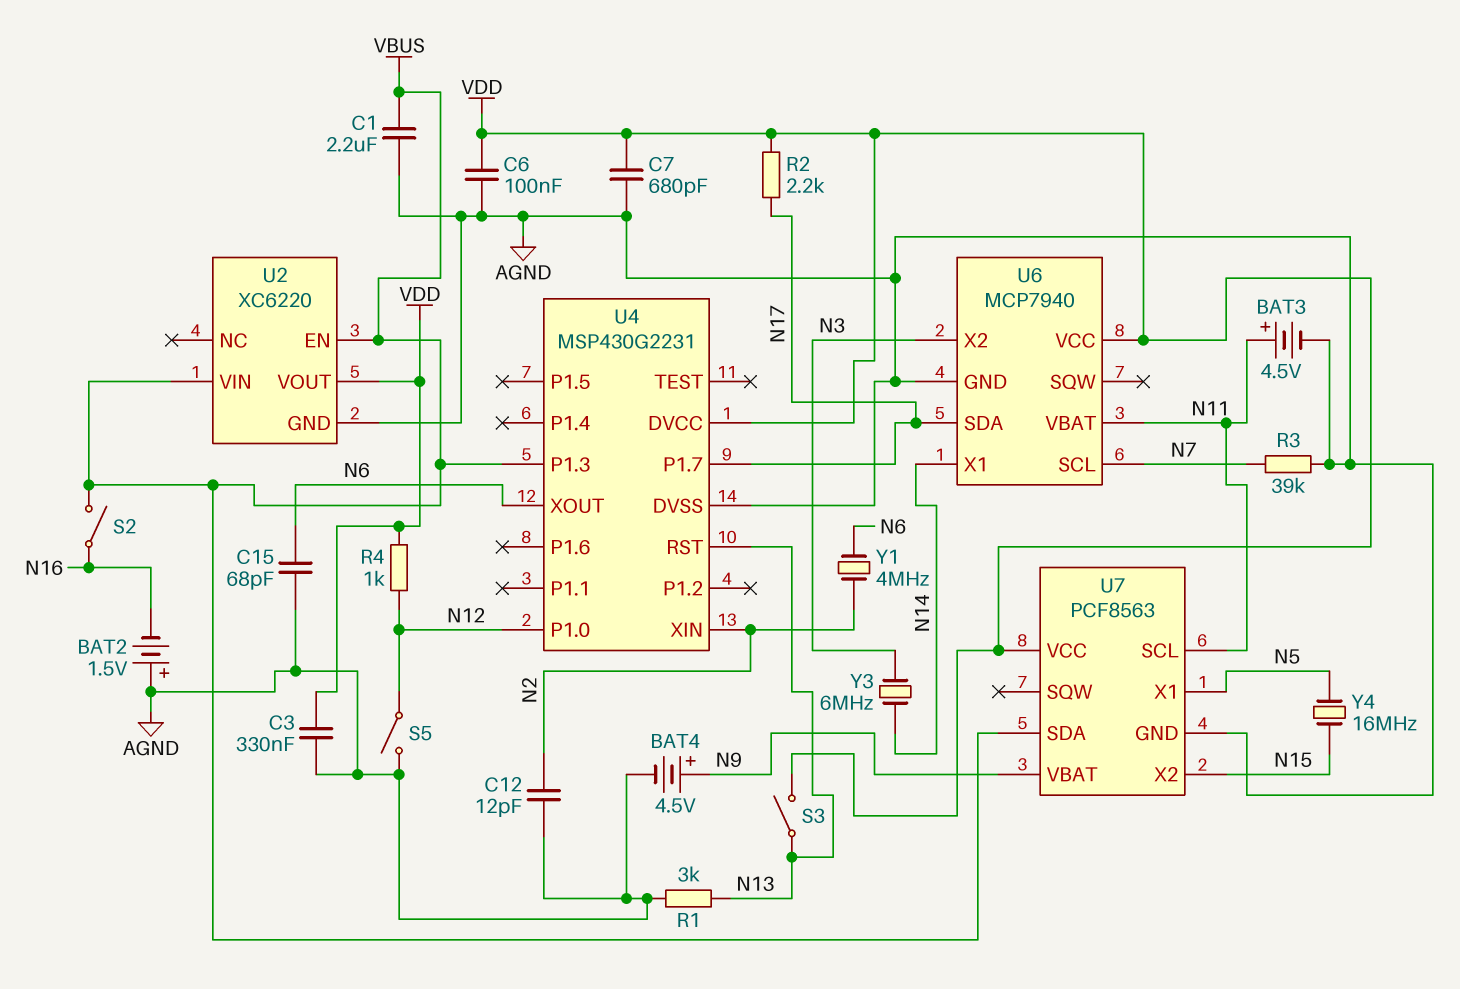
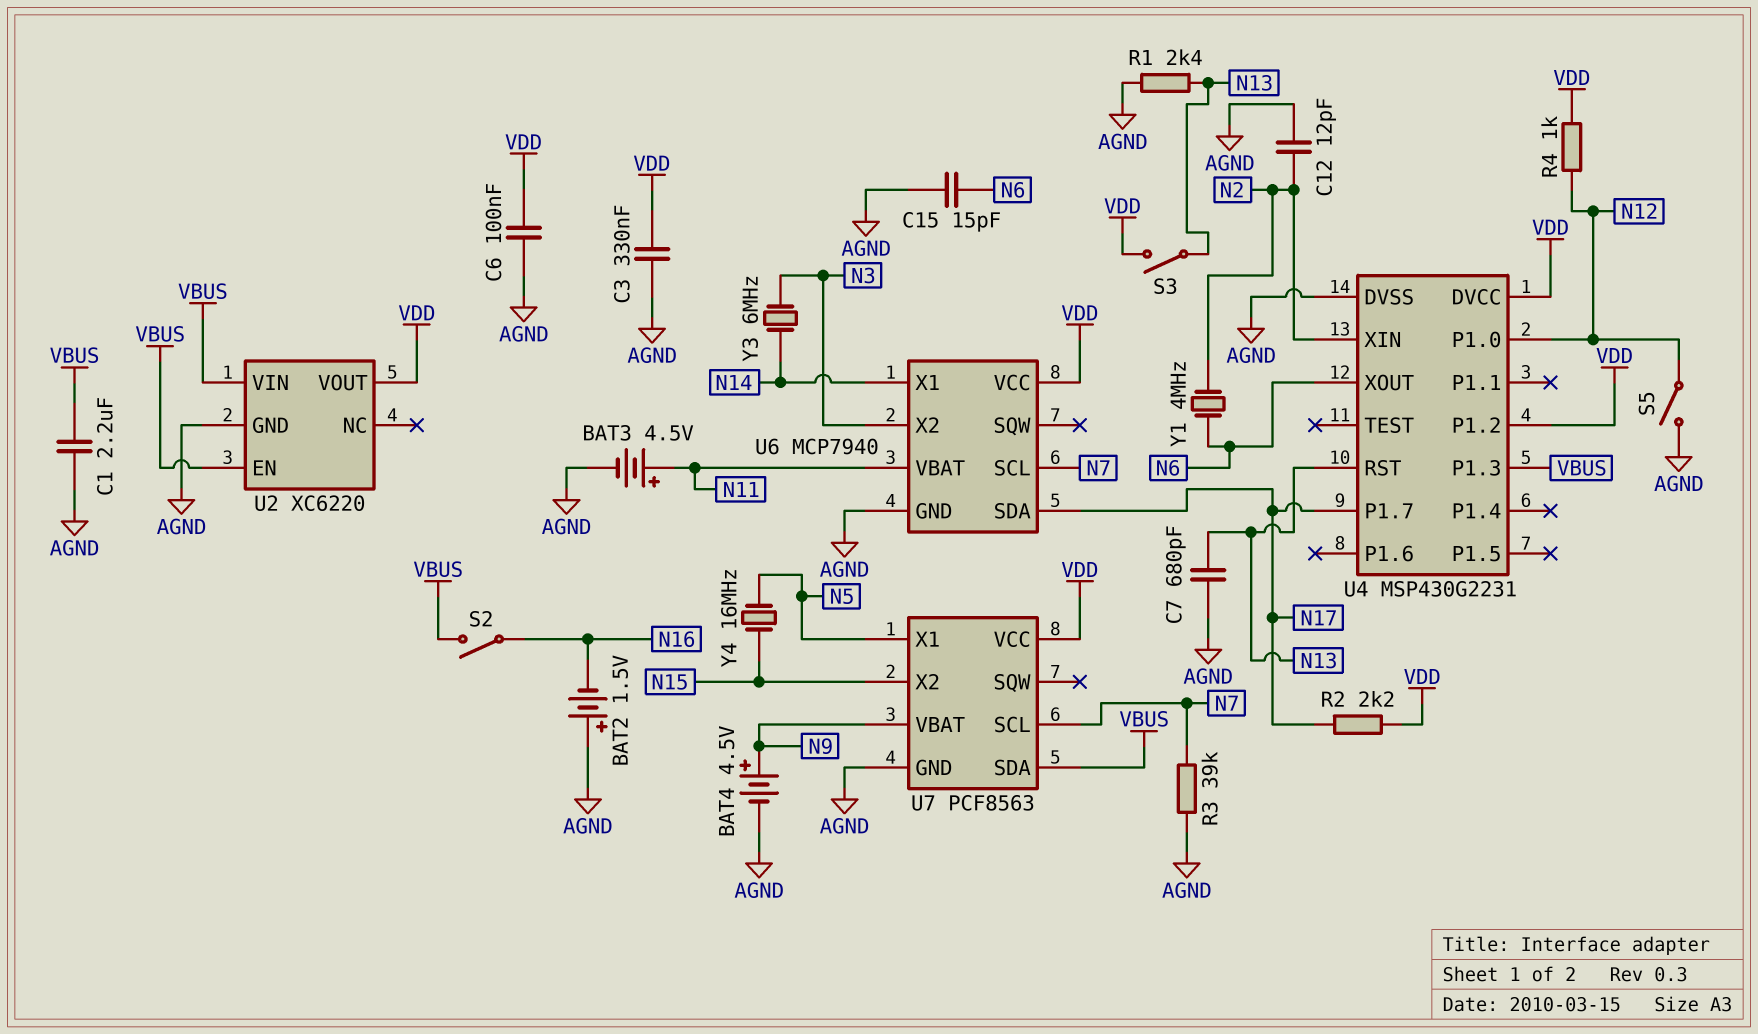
C7: 680pF (AGND, VDD) -> 680pF (AGND, N13)
C15: 68pF (AGND, N6) -> 15pF (AGND, N6)
R1: 3k (AGND, N13) -> 2.4k (AGND, N13)
U4 pin P1.2: none -> VDD
U7 pin SCL: N11 -> N7

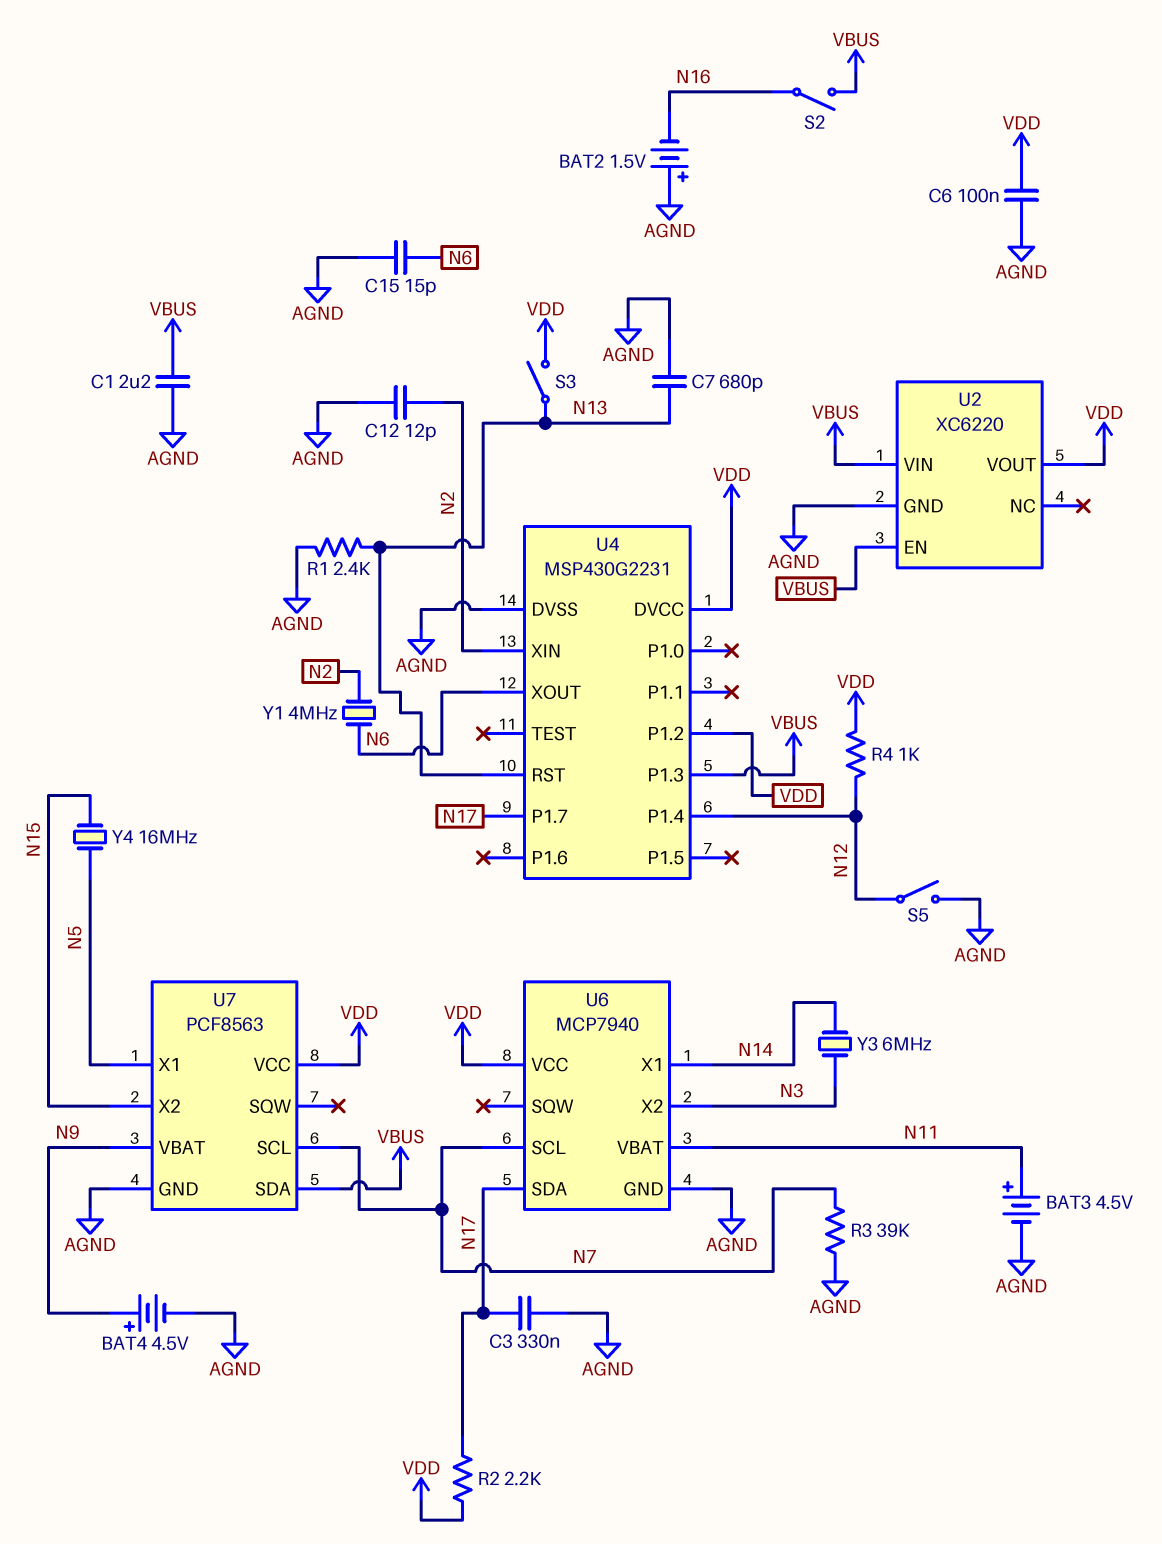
C3: 330nF (AGND, VDD) -> 330nF (AGND, N17)
U4 pin P1.0: N12 -> none
U4 pin P1.4: none -> N12

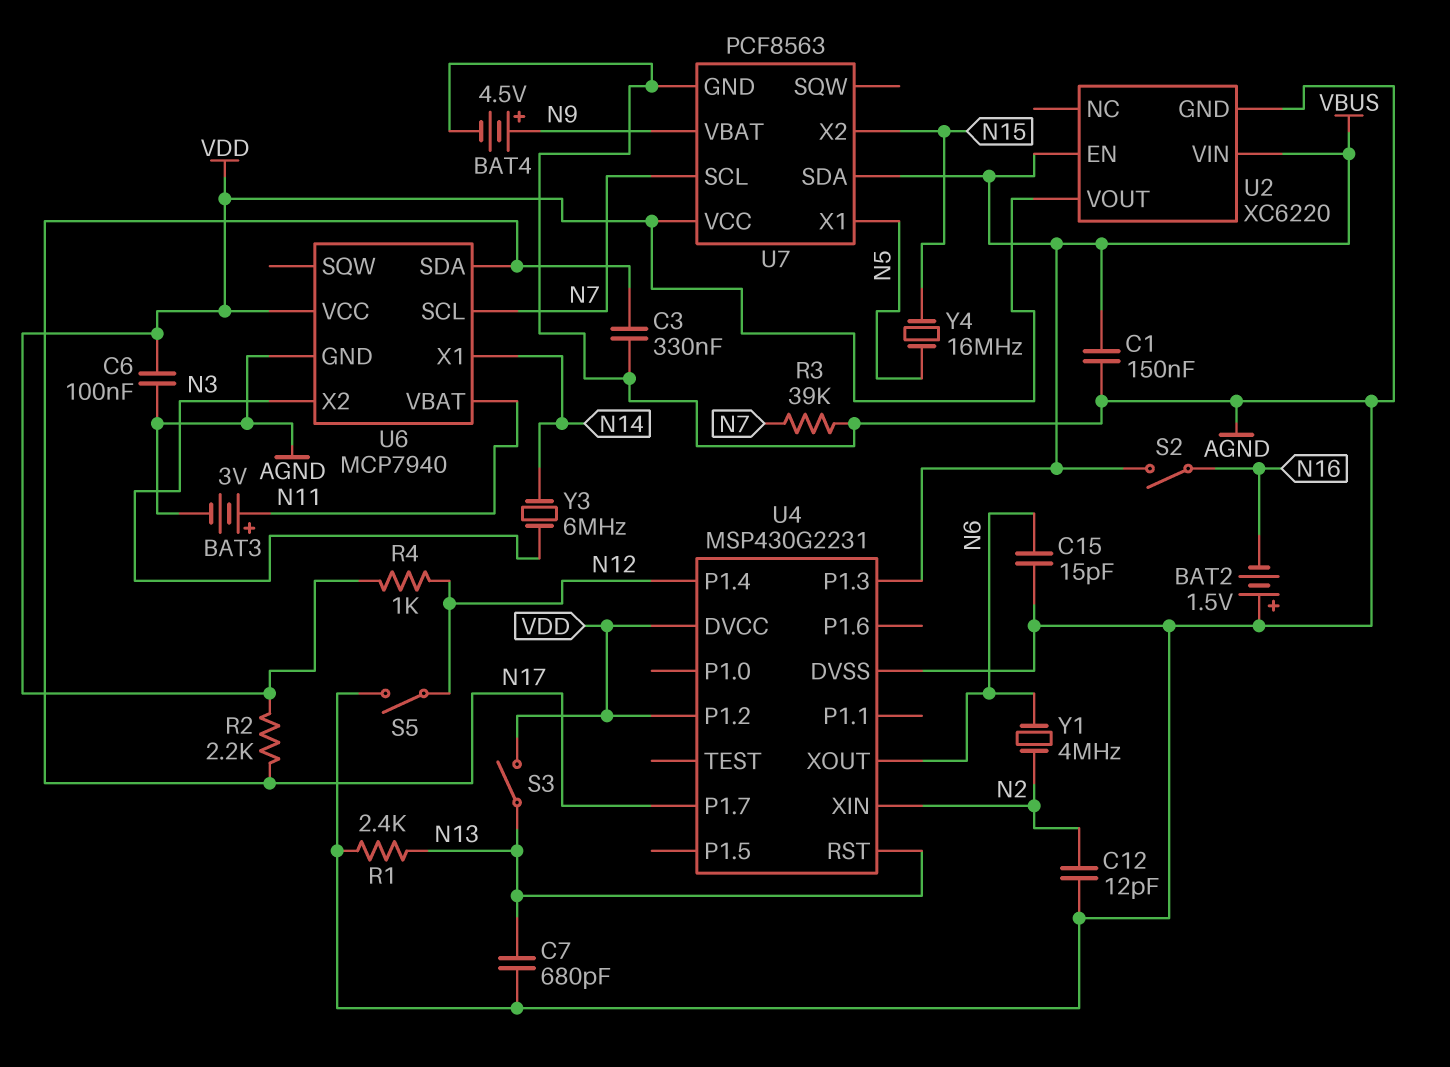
BAT3: 4.5V (plus N11, minus AGND) -> 3V (plus N11, minus AGND)
C1: 2.2uF (AGND, VBUS) -> 150nF (AGND, VBUS)

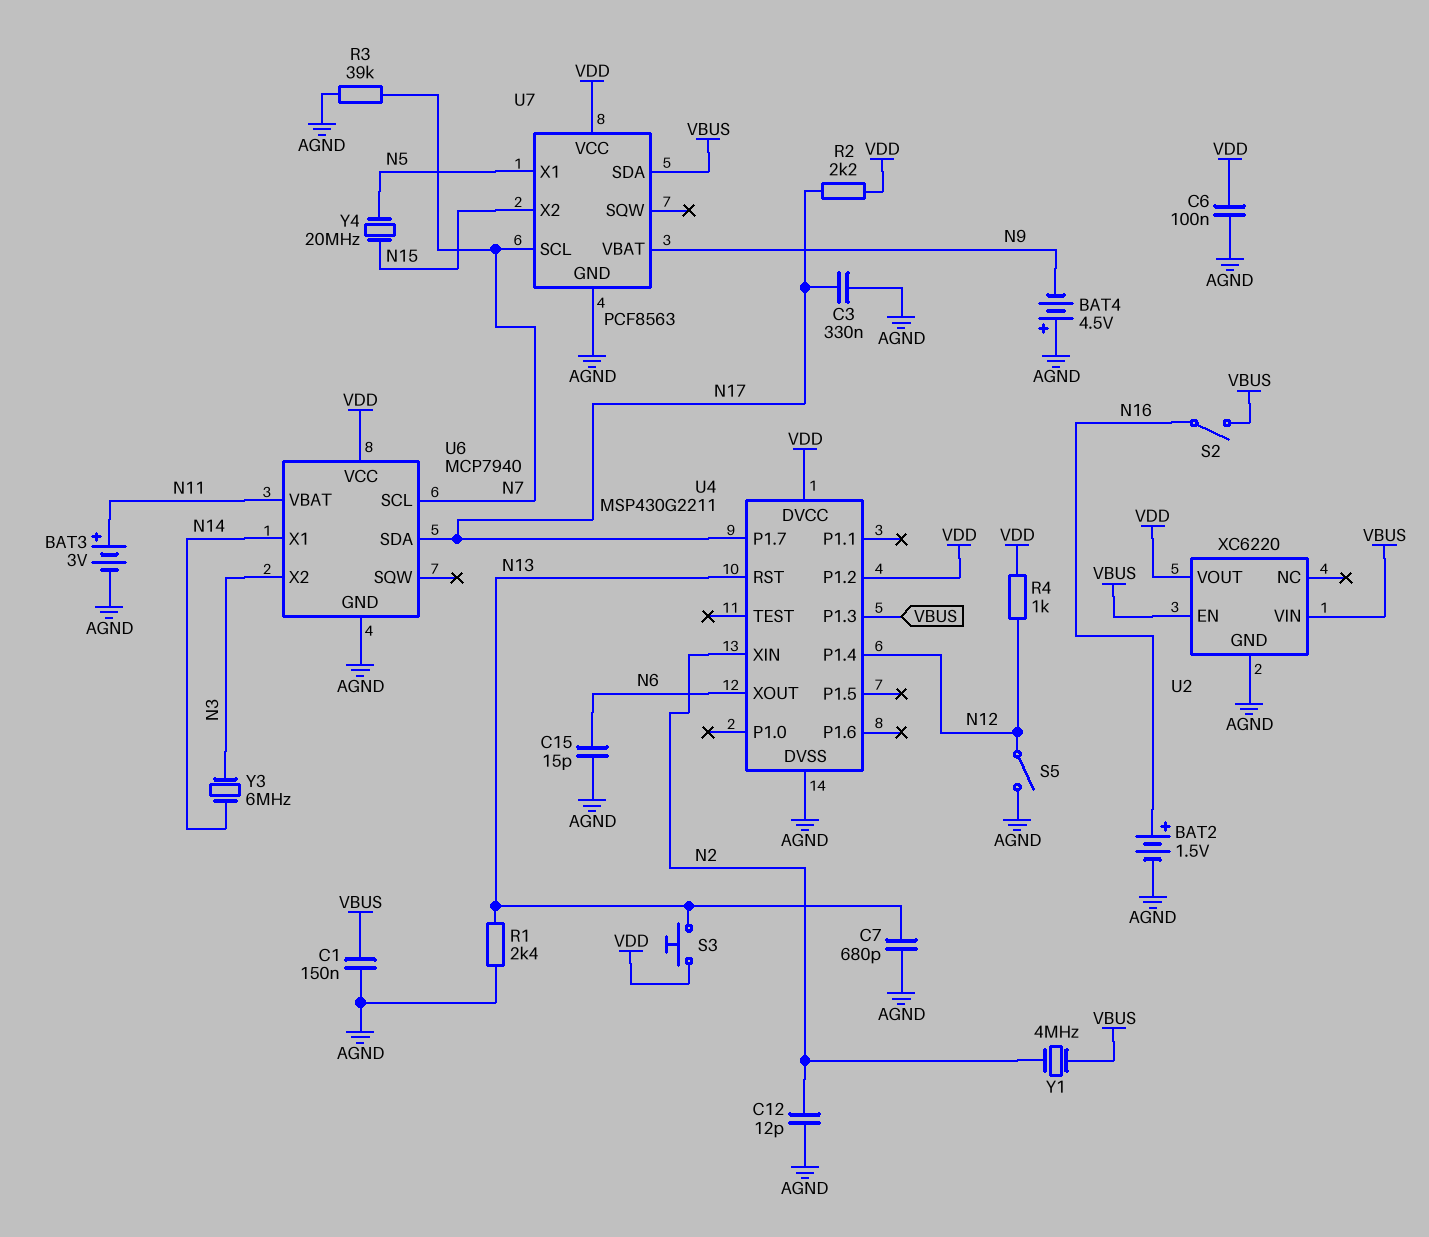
BAT2: 1.5V (plus AGND, minus N16) -> 1.5V (plus N16, minus AGND)
BAT4: 4.5V (plus N9, minus AGND) -> 4.5V (plus AGND, minus N9)
S3: switch (N13, VDD) -> button (N13, VDD)
U4: MSP430G2231 -> MSP430G2211
Y1: 4MHz (N2, N6) -> 4MHz (N2, VBUS)
Y4: 16MHz (N5, N15) -> 20MHz (N5, N15)

